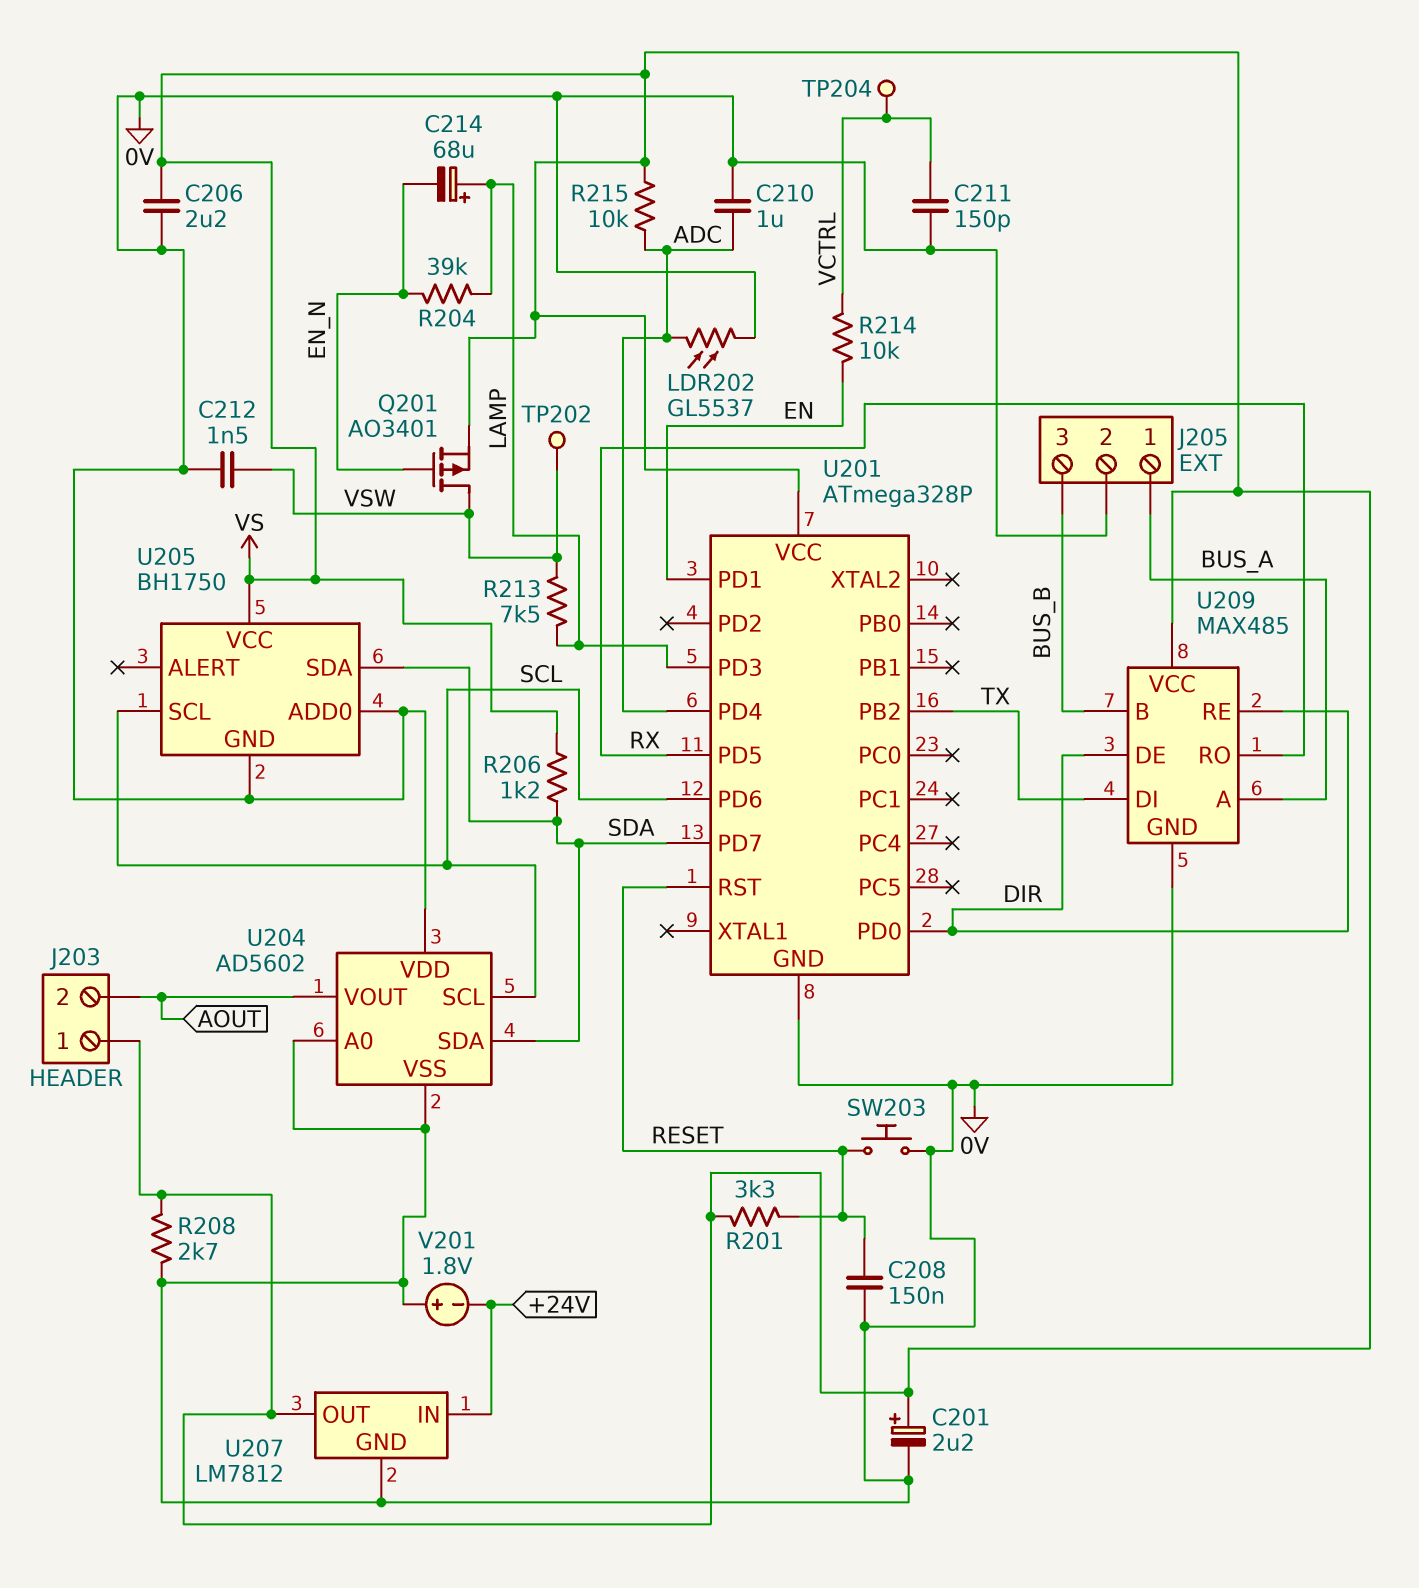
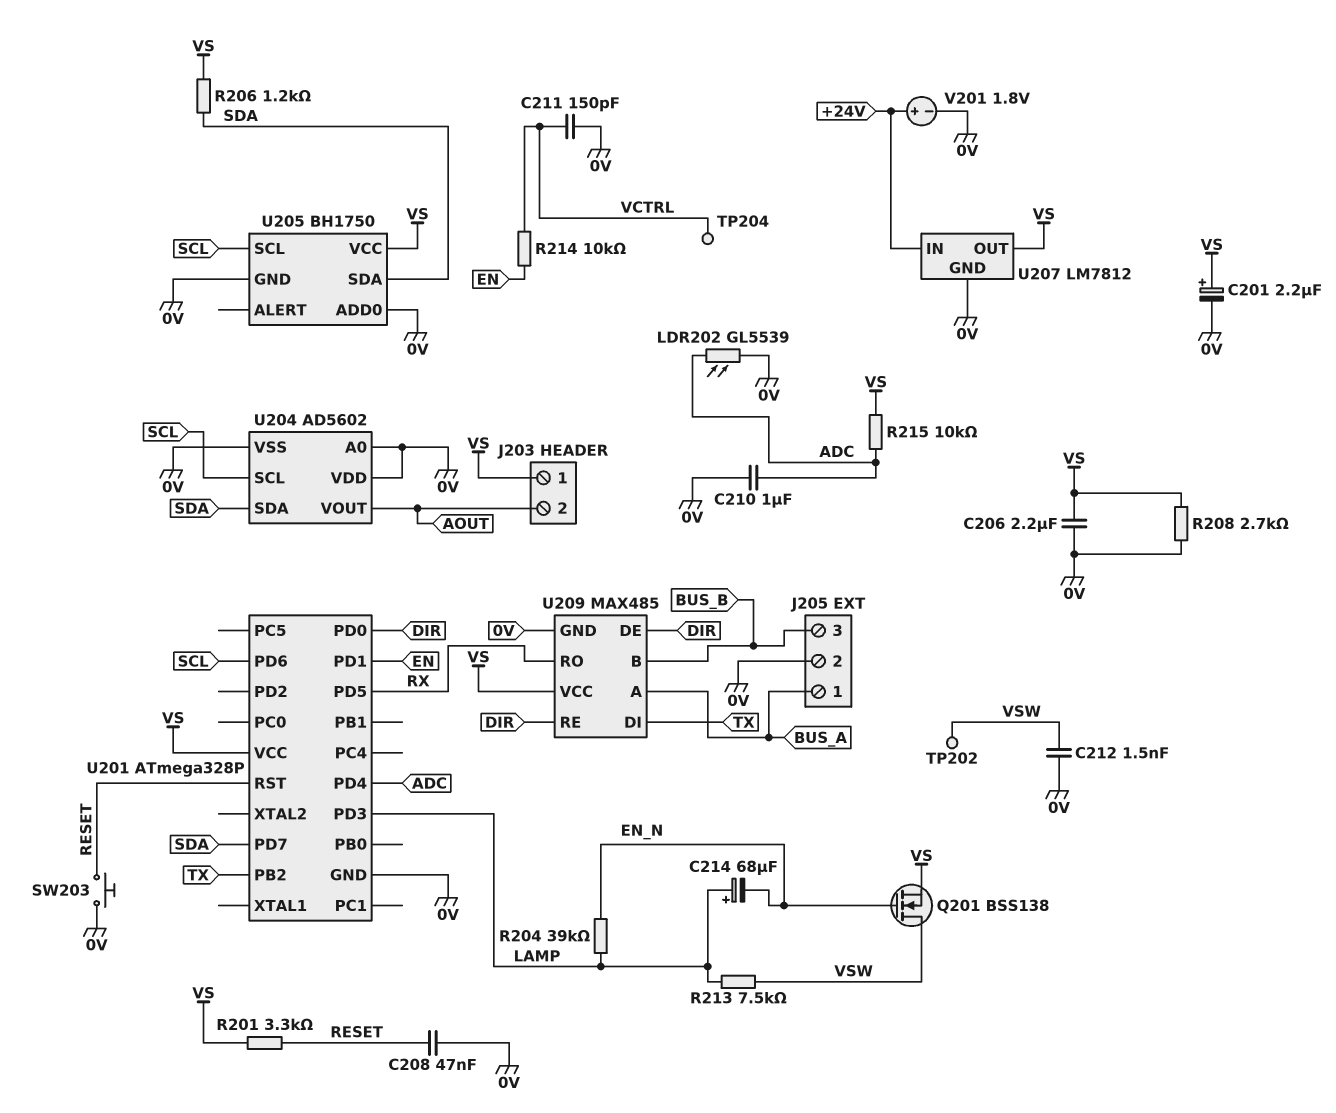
C208: 150nF (0V, RESET) -> 47nF (0V, RESET)
LDR202: GL5537 (0V, ADC) -> GL5539 (0V, ADC)
Q201: PMOS AO3401 (G EN_N, D VSW, S VS) -> NMOS BSS138 (G EN_N, D VSW, S VS)
V201: 1.8V (plus 0V, minus +24V) -> 1.8V (plus +24V, minus 0V)

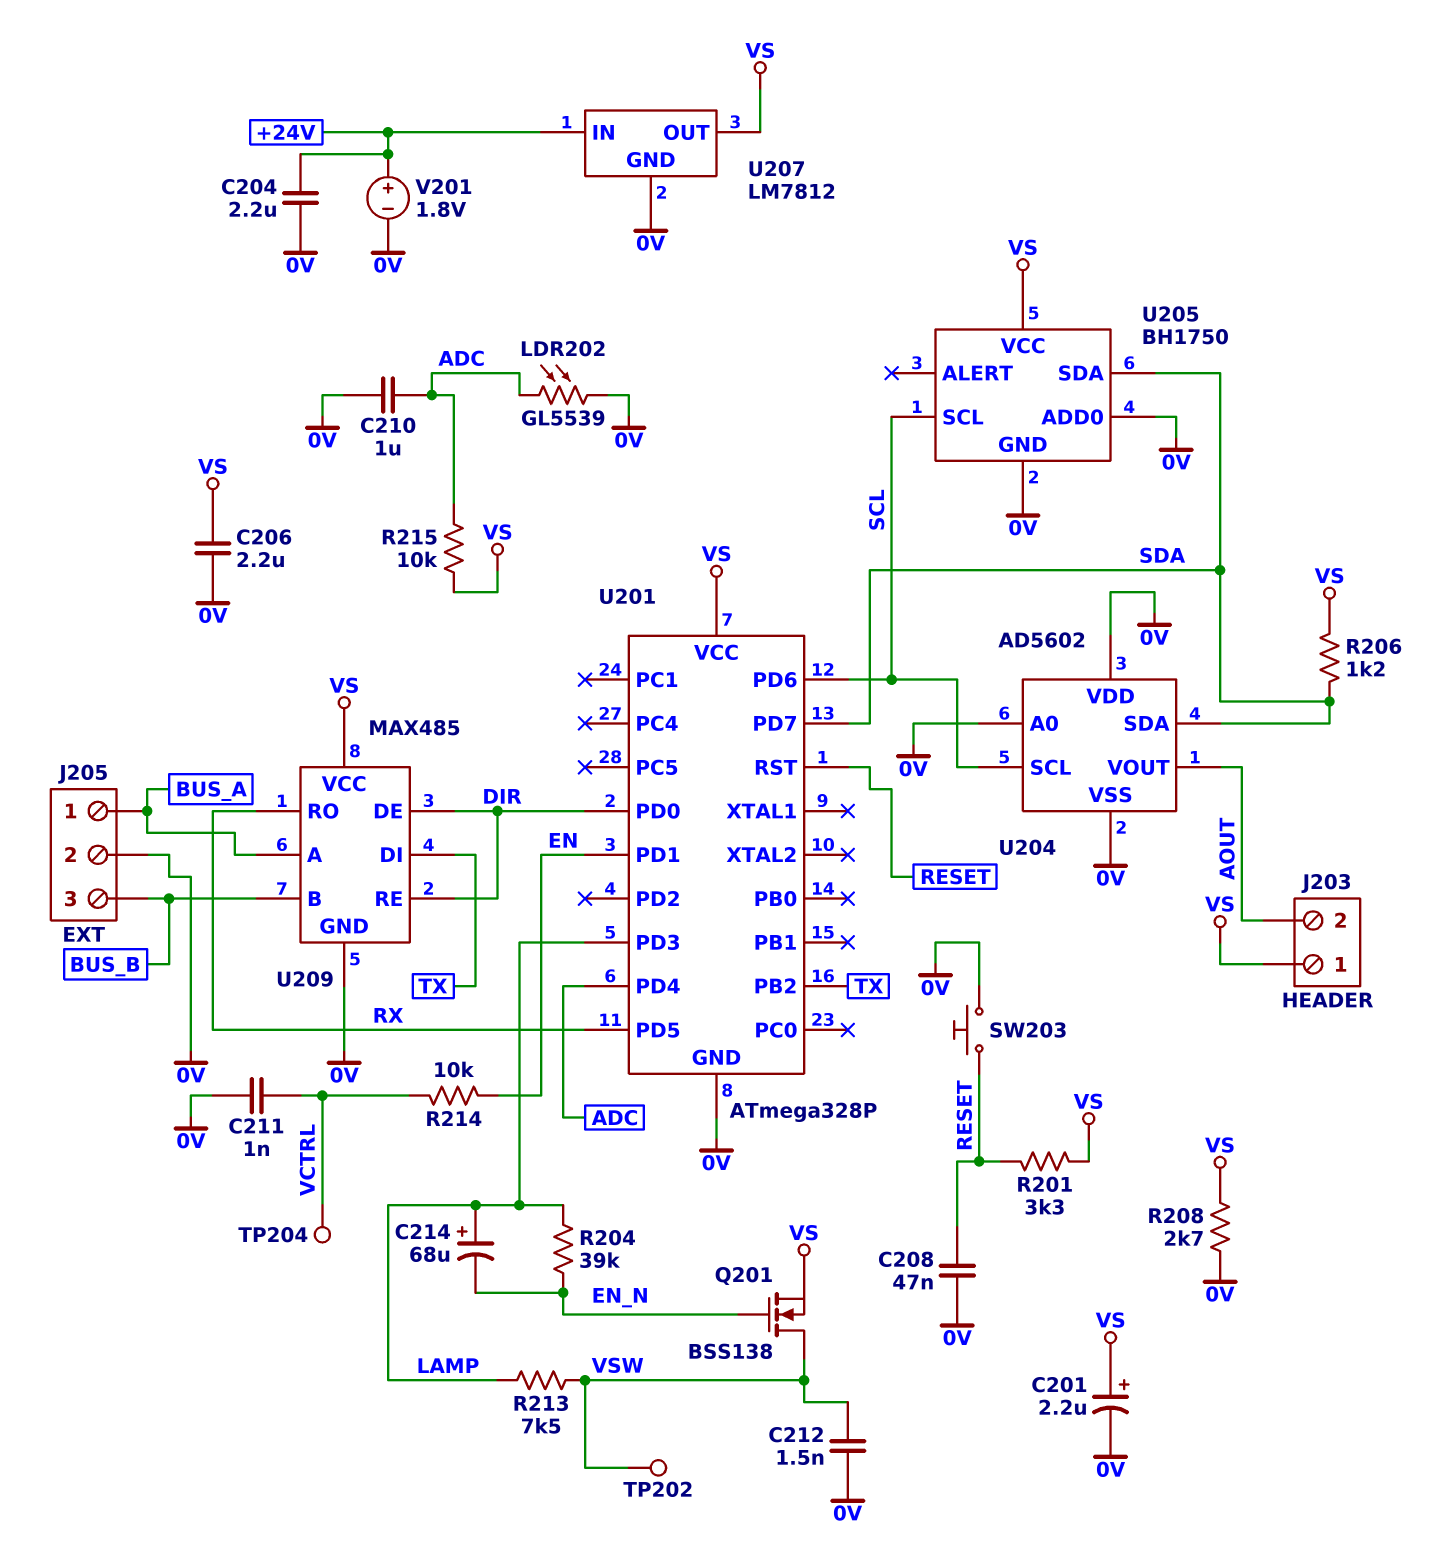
C204: none -> 2.2uF (+24V, 0V)
C211: 150pF (0V, VCTRL) -> 1nF (0V, VCTRL)

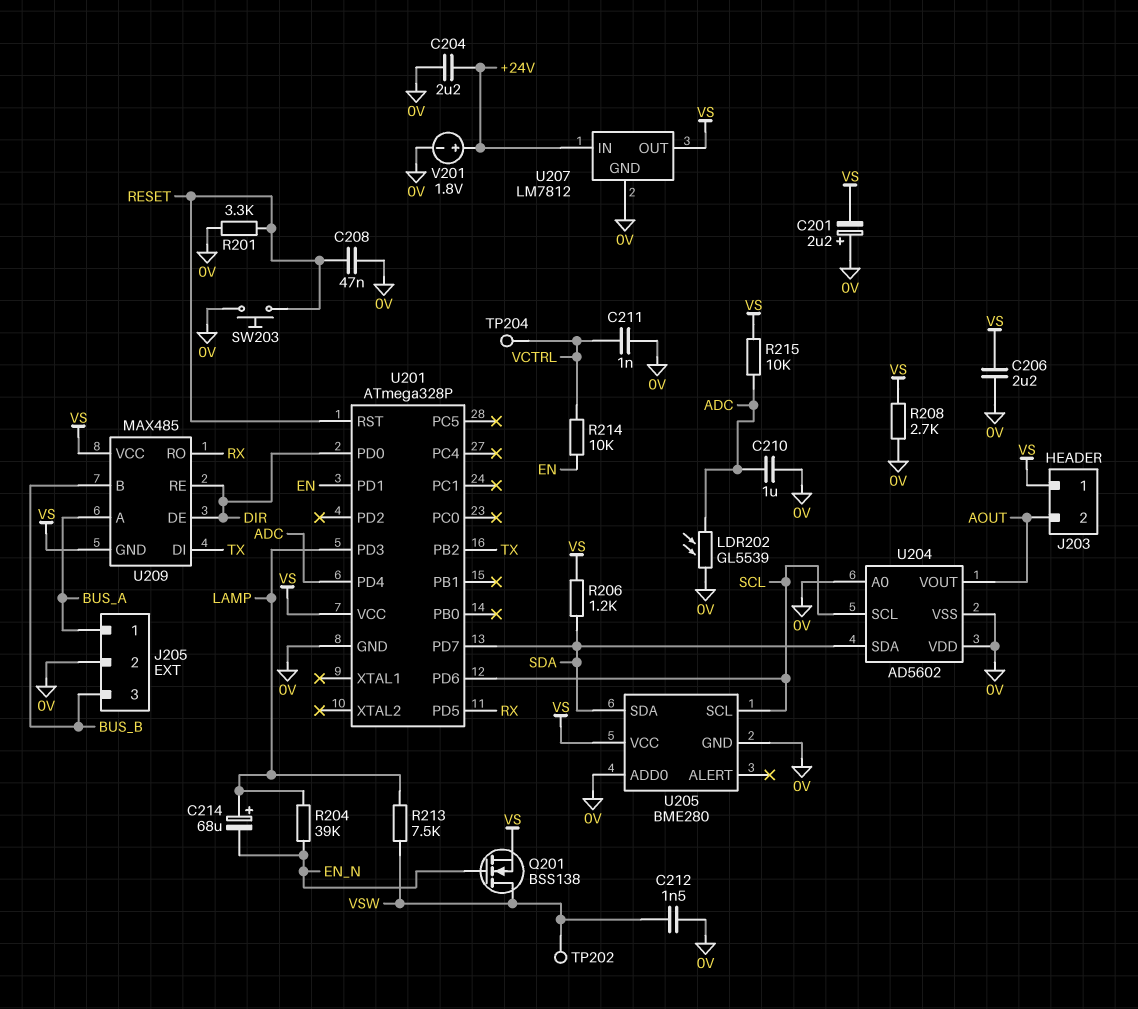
C201: 2.2uF (plus VS, minus 0V) -> 2.2uF (plus 0V, minus VS)
R201: 3.3k (RESET, VS) -> 3.3k (0V, RESET)
U205: BH1750 -> BME280
U209 pin GND: 0V -> VS

